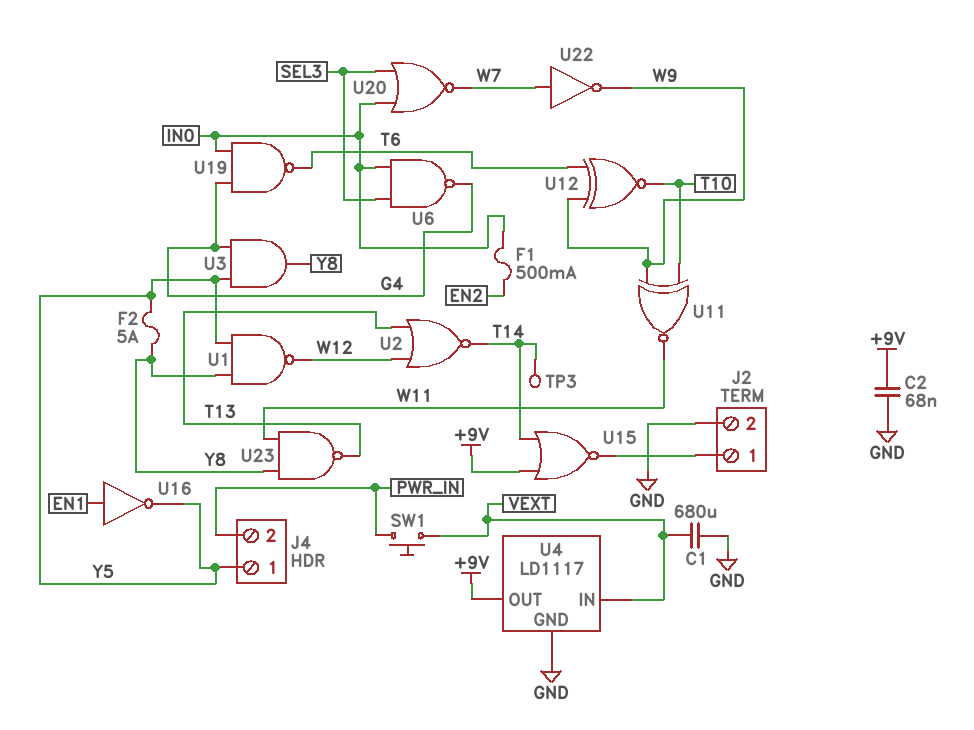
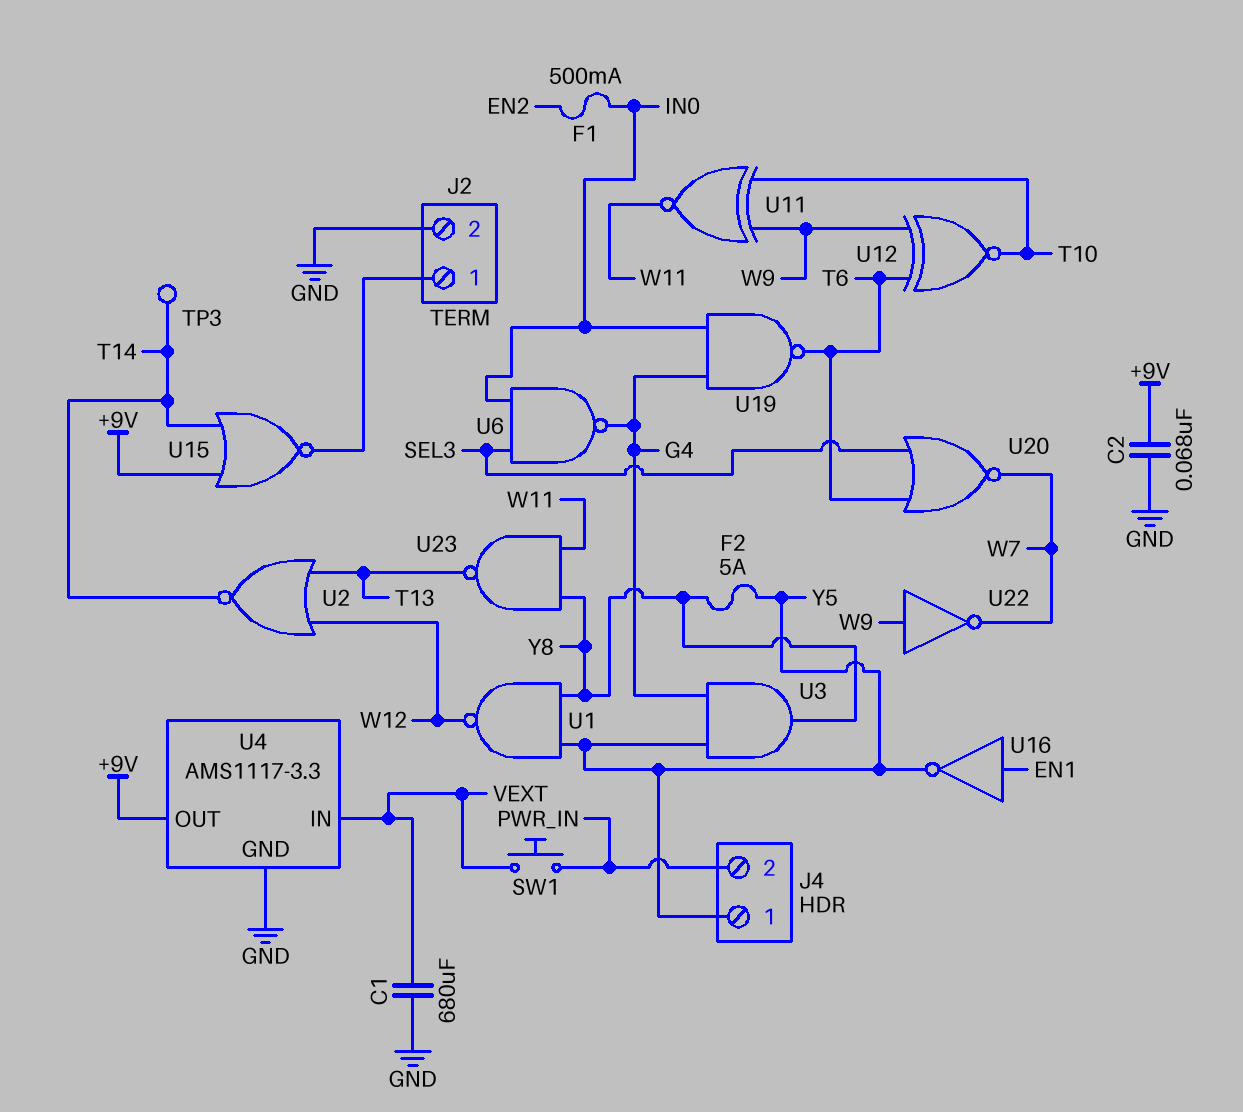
U4: LD1117 -> AMS1117-3.3
U20: NOR (in IN0, in SEL3, out W7) -> NOR (in SEL3, in T6, out W7)
U22: NOT (in W7, out W9) -> NOT (in W9, out W7)

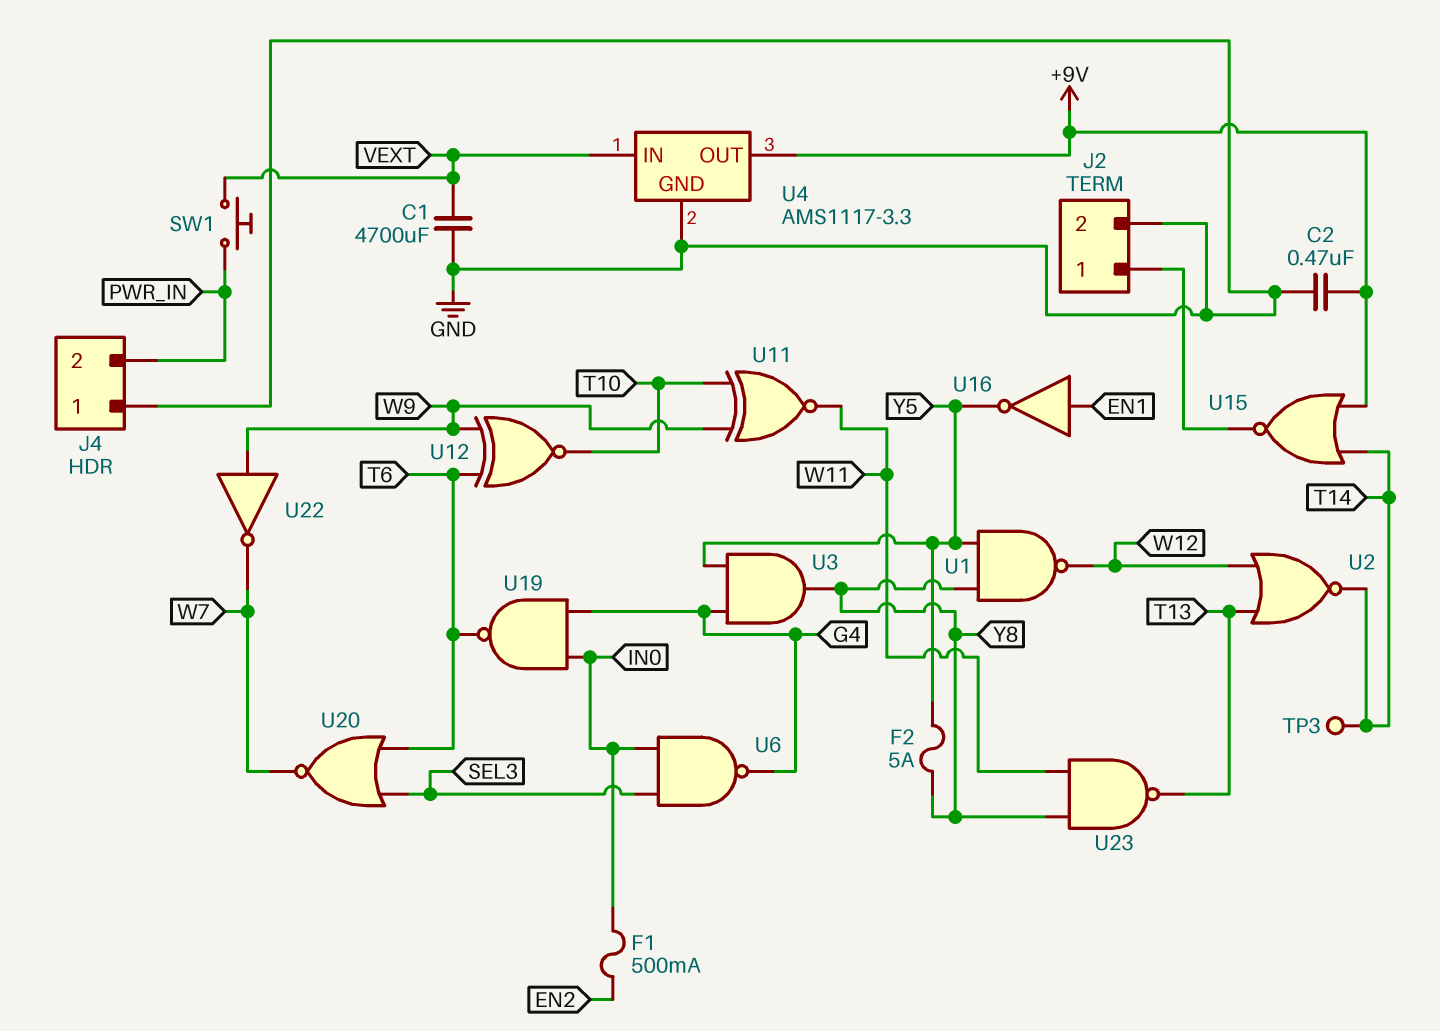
C1: 680uF (GND, VEXT) -> 4700uF (GND, VEXT)
C2: 68nF (+9V, GND) -> 470nF (+9V, GND)
J4 pin 1: Y5 -> GND

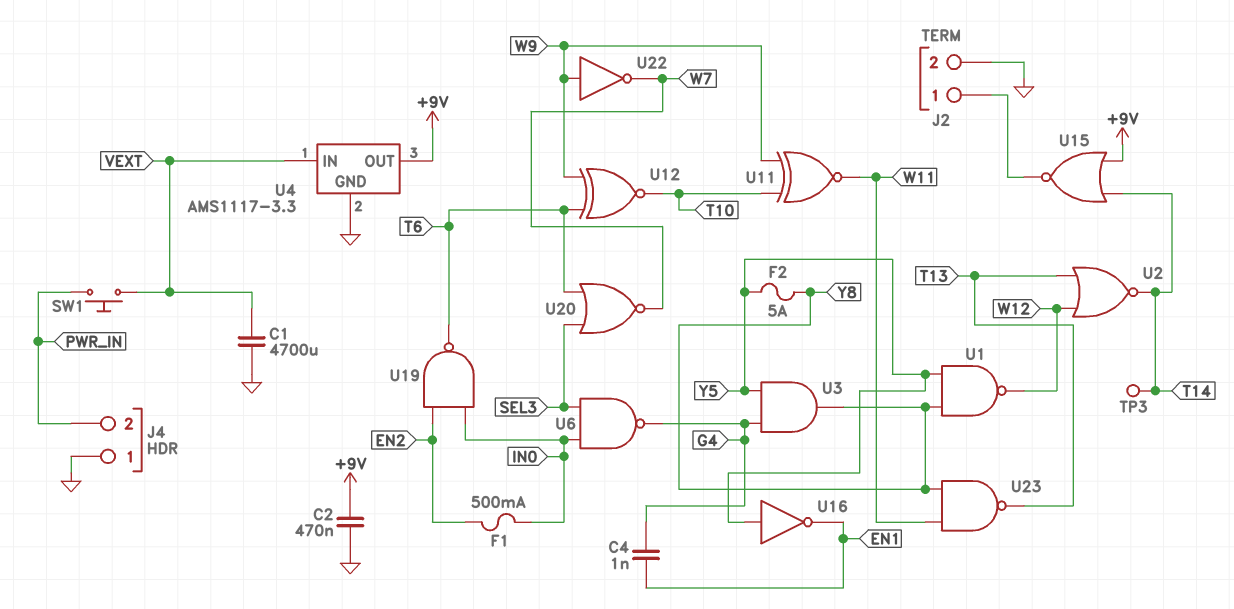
C4: none -> 1nF (EN1, G4)
U16: NOT (in EN1, out Y5) -> NOT (in Y5, out EN1)
U19: NAND (in G4, in IN0, out T6) -> NAND (in EN2, in IN0, out T6)

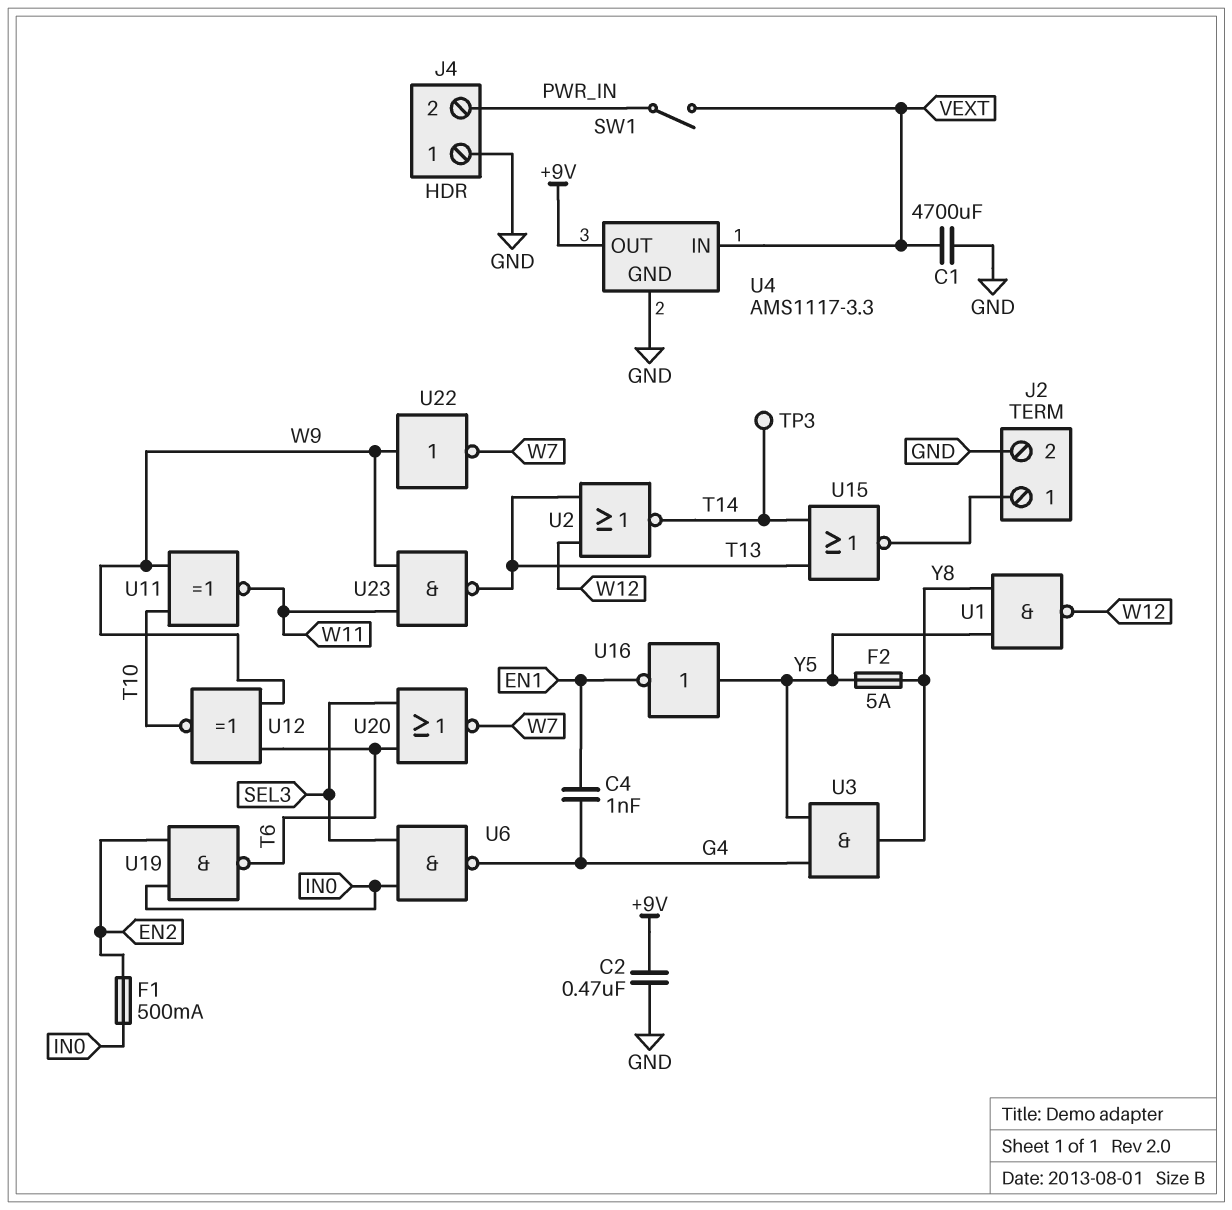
SW1: button (PWR_IN, VEXT) -> switch (PWR_IN, VEXT)
U15: NOR (in +9V, in T14, out J2/1) -> NOR (in T13, in T14, out J2/1)
U23: NAND (in W11, in Y8, out T13) -> NAND (in W9, in W11, out T13)

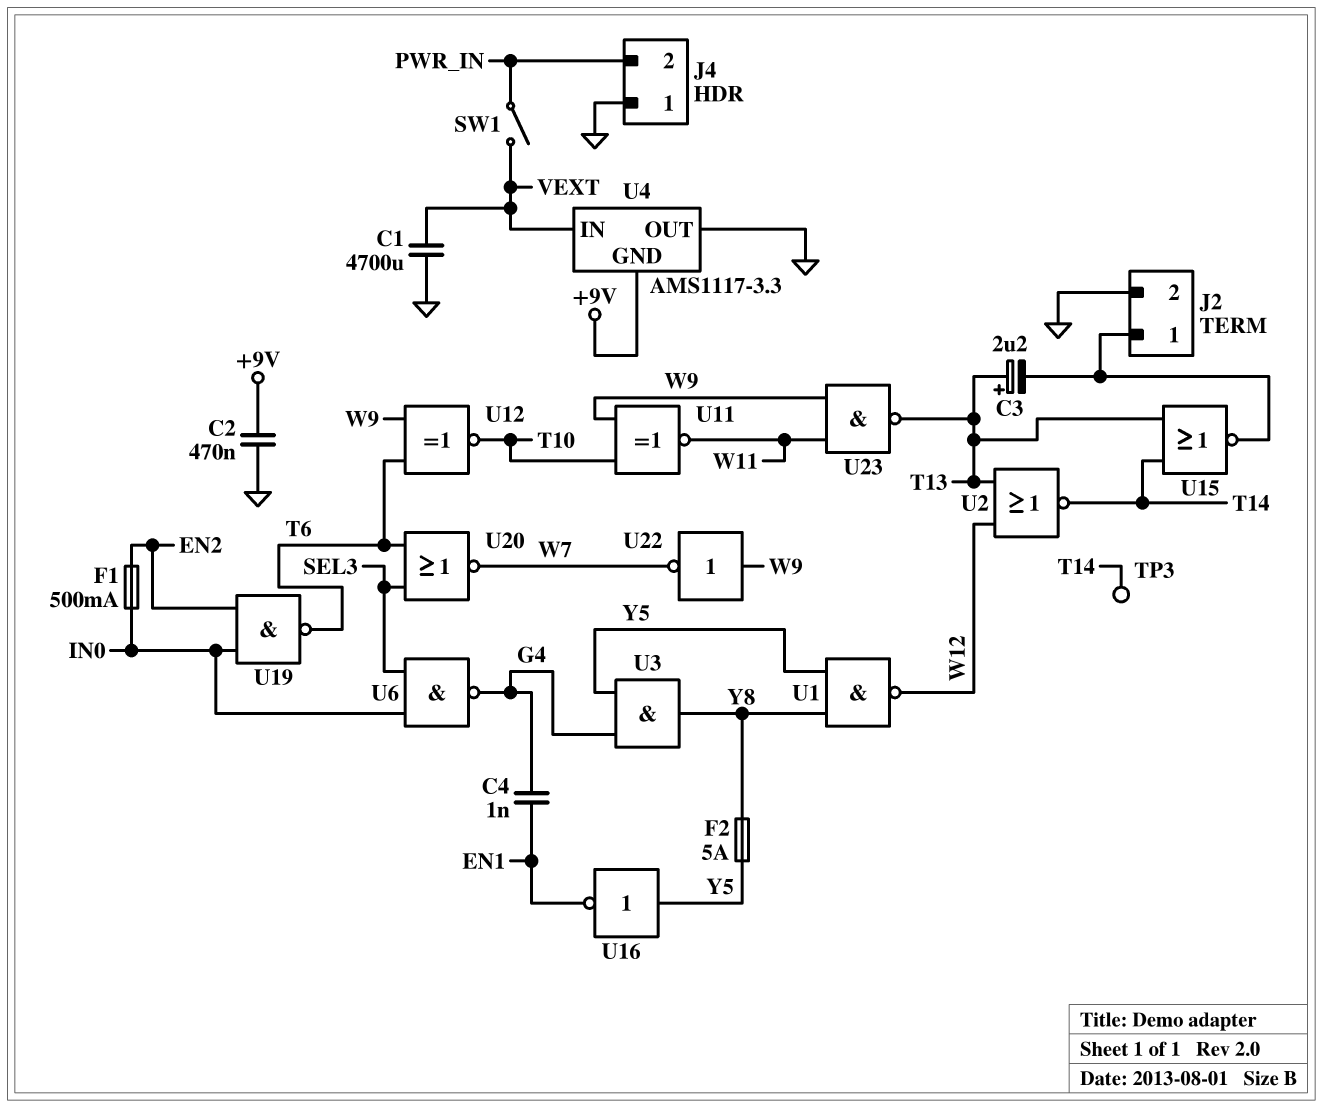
C3: none -> 2.2uF (plus T13, minus J2/1)
U4 pin GND: GND -> +9V
U4 pin OUT: +9V -> GND

